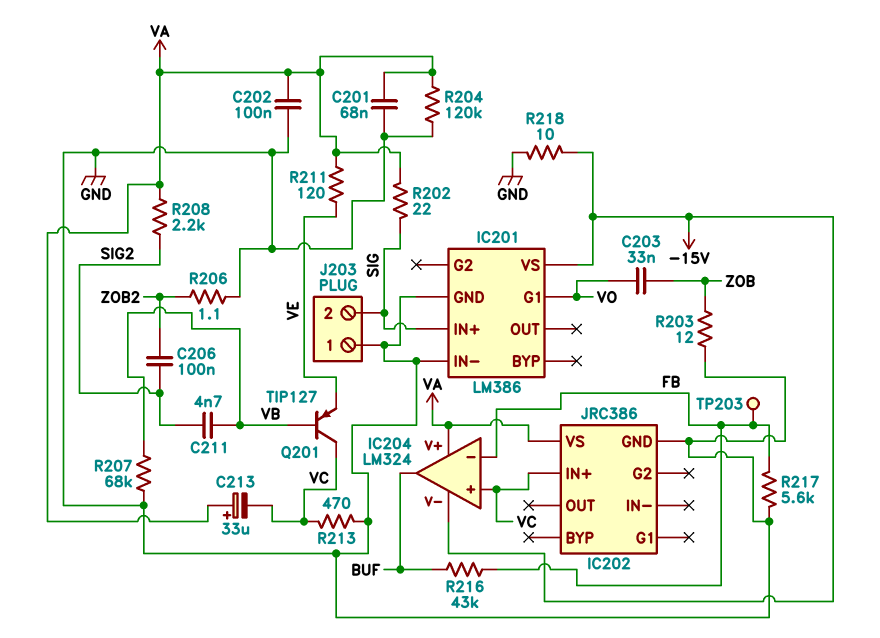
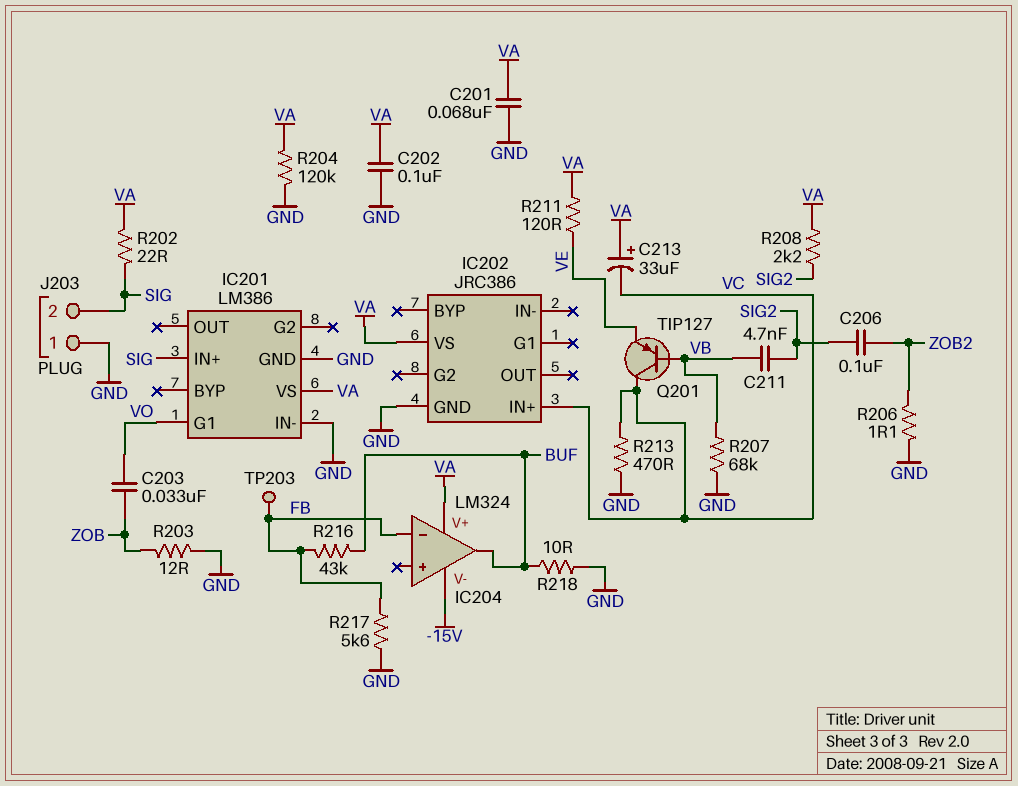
IC201 pin VS: -15V -> VA
IC204 pin in+: VC -> none
R218: 10 (-15V, GND) -> 10 (BUF, GND)

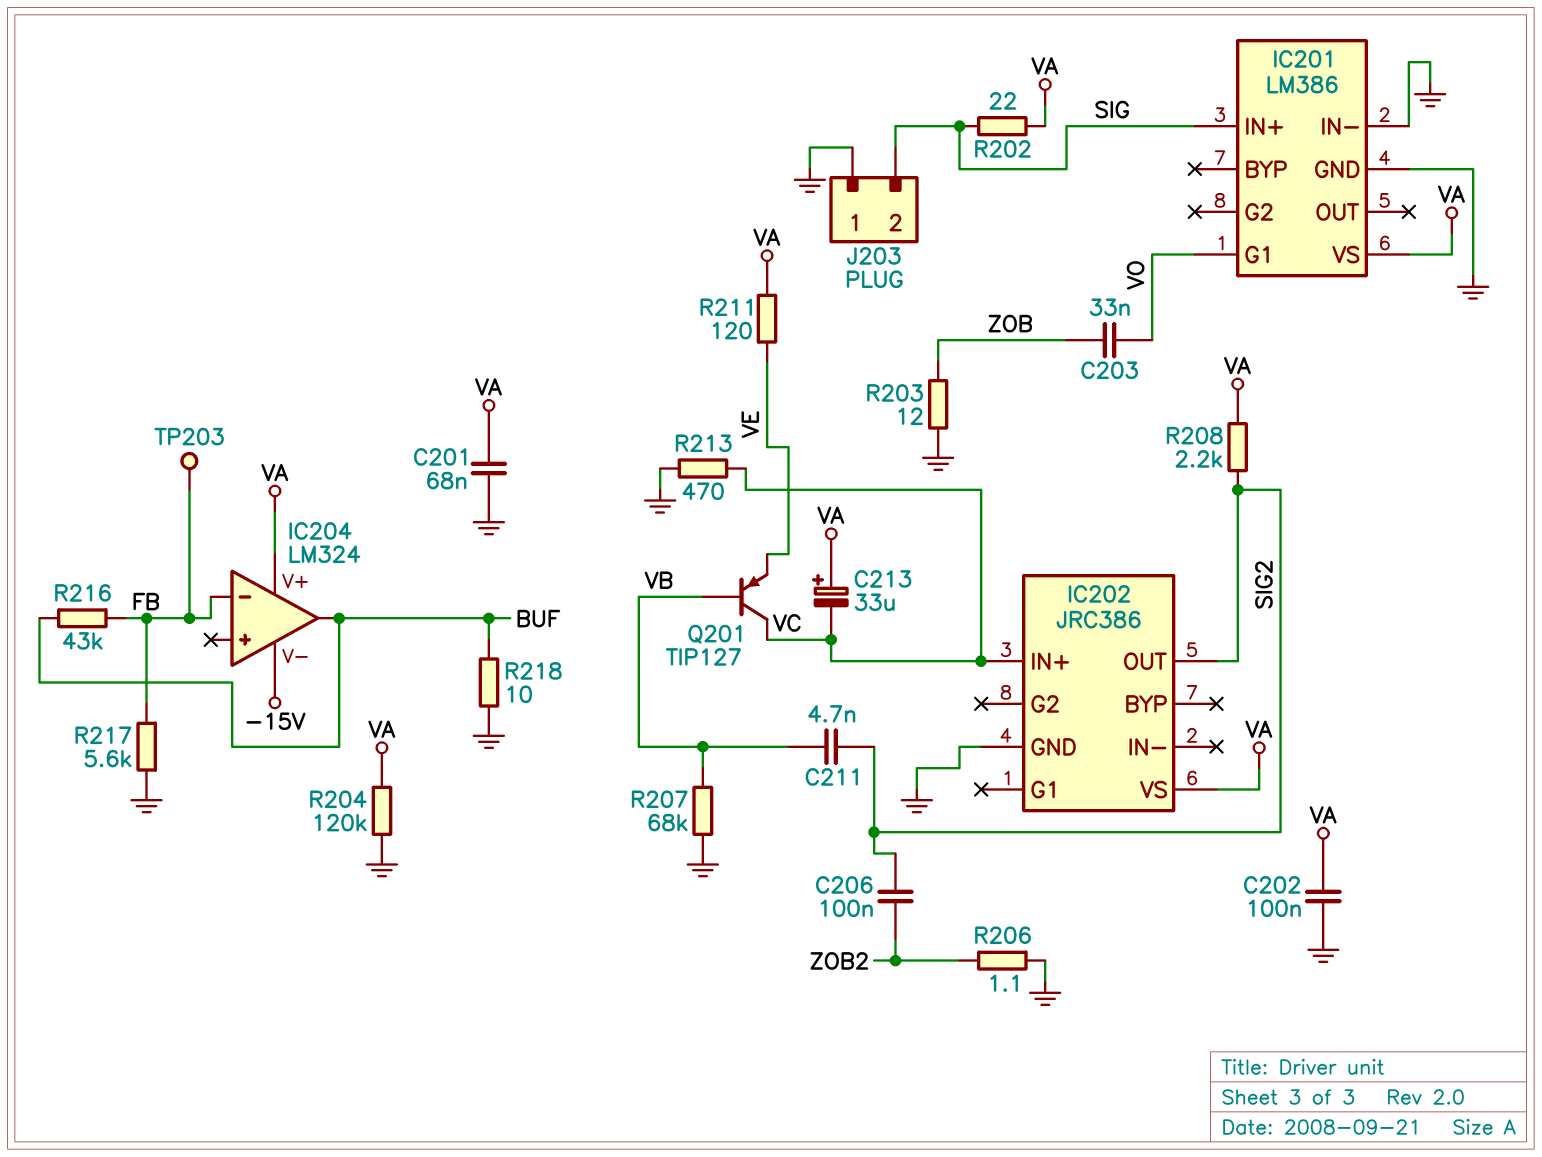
IC202 pin OUT: none -> SIG2

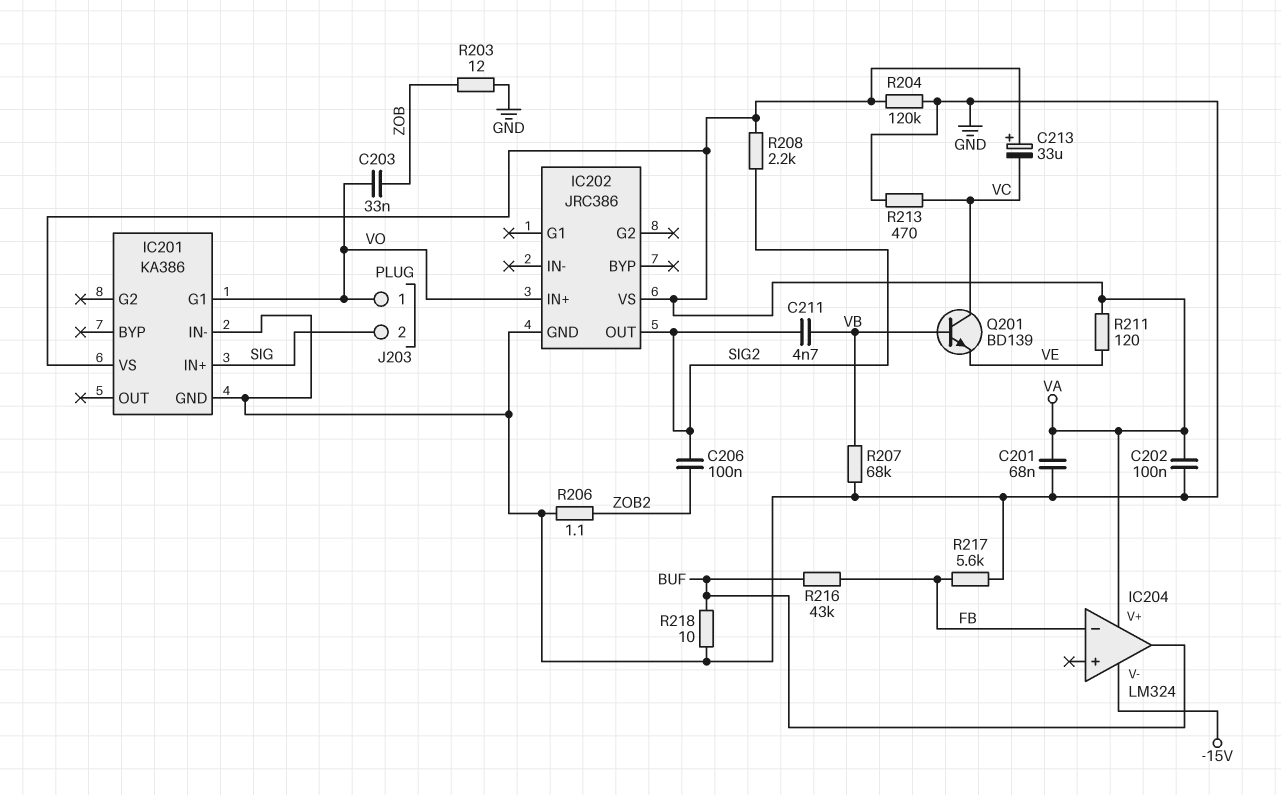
IC201: LM386 -> KA386
IC202 pin IN+: VC -> VO
J203 pin 1: GND -> VO
Q201: PNP TIP127 (B VB, C VC, E VE) -> NPN BD139 (B VB, C VC, E VE)
R202: 22 (SIG, VA) -> none
TP203: test point (FB) -> none

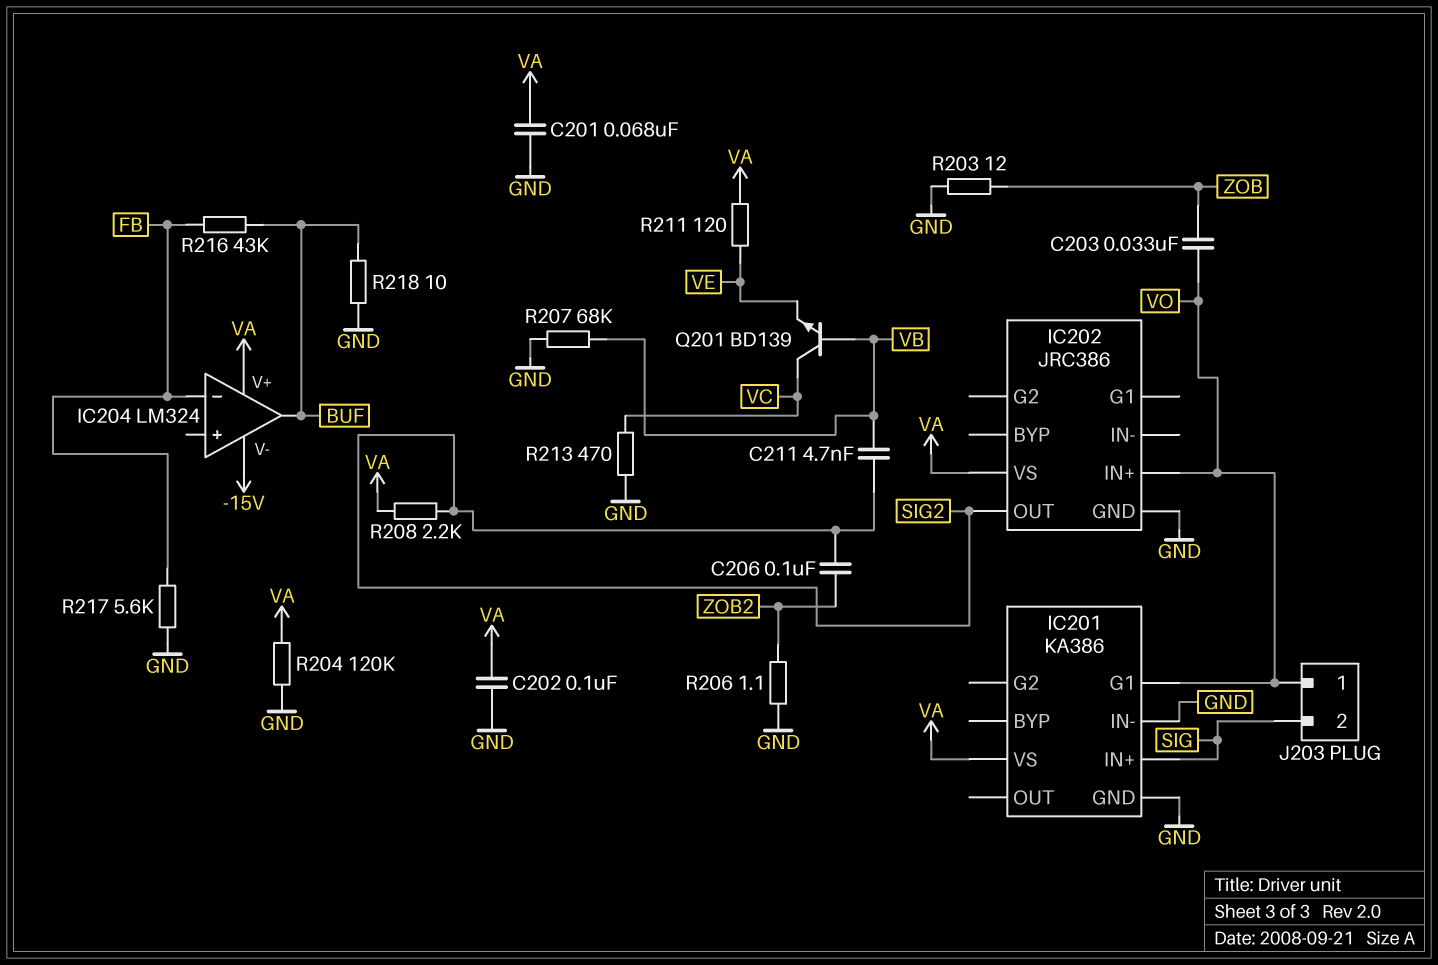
C213: 33uF (plus VA, minus VC) -> none

